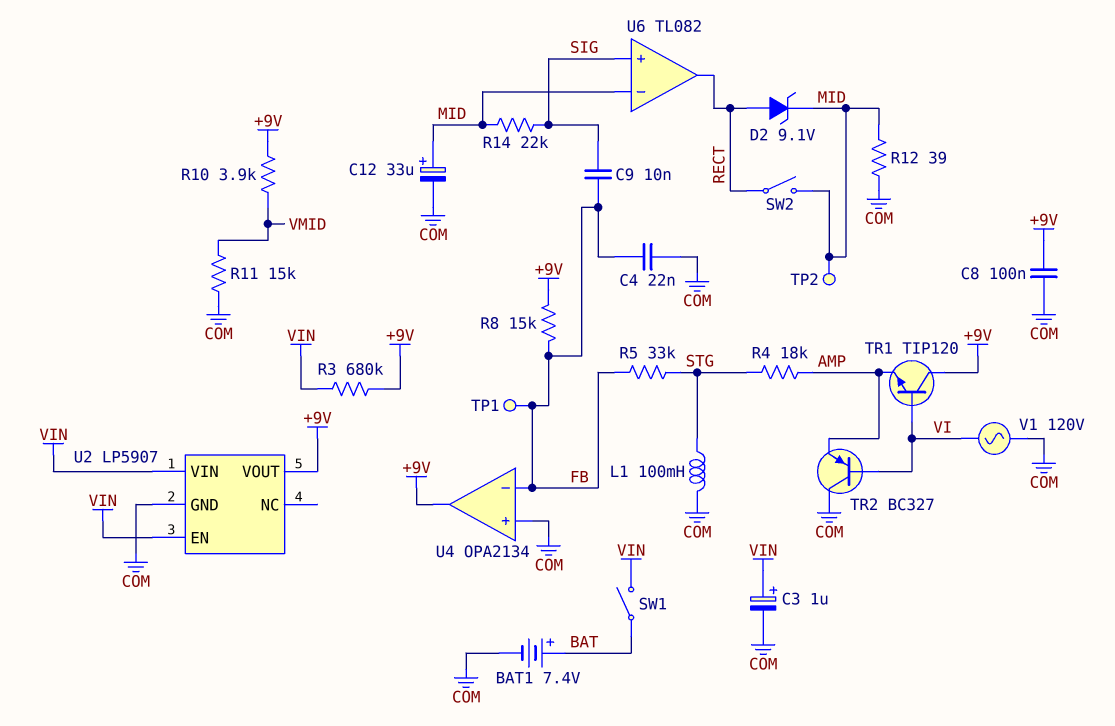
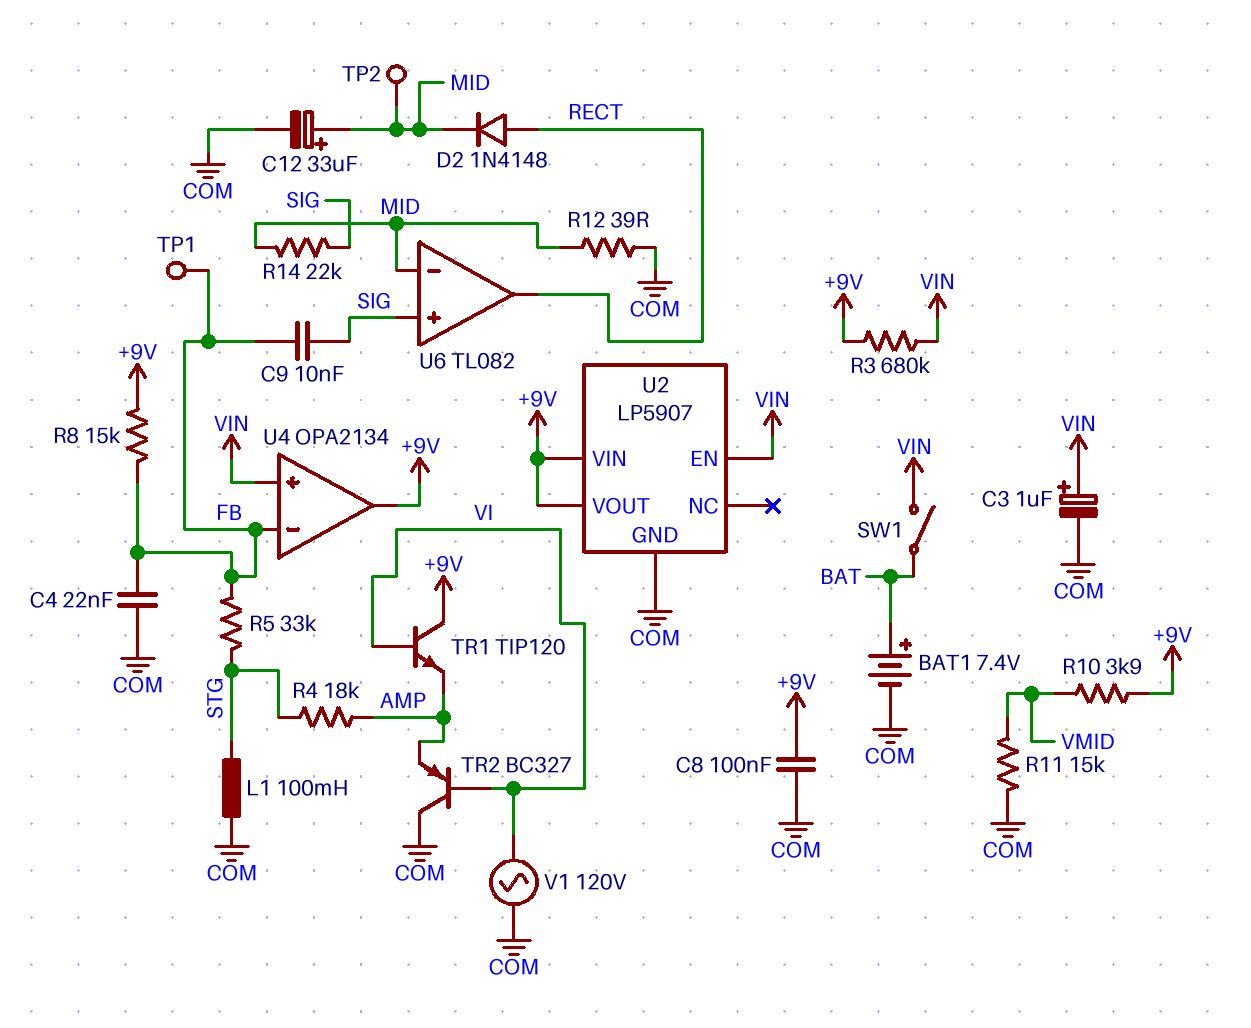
D2: zener 9.1V (A RECT, K MID) -> diode 1N4148 (A RECT, K MID)
SW2: switch (MID, RECT) -> none
U2 pin VIN: VIN -> +9V
U4 pin in+: COM -> VIN

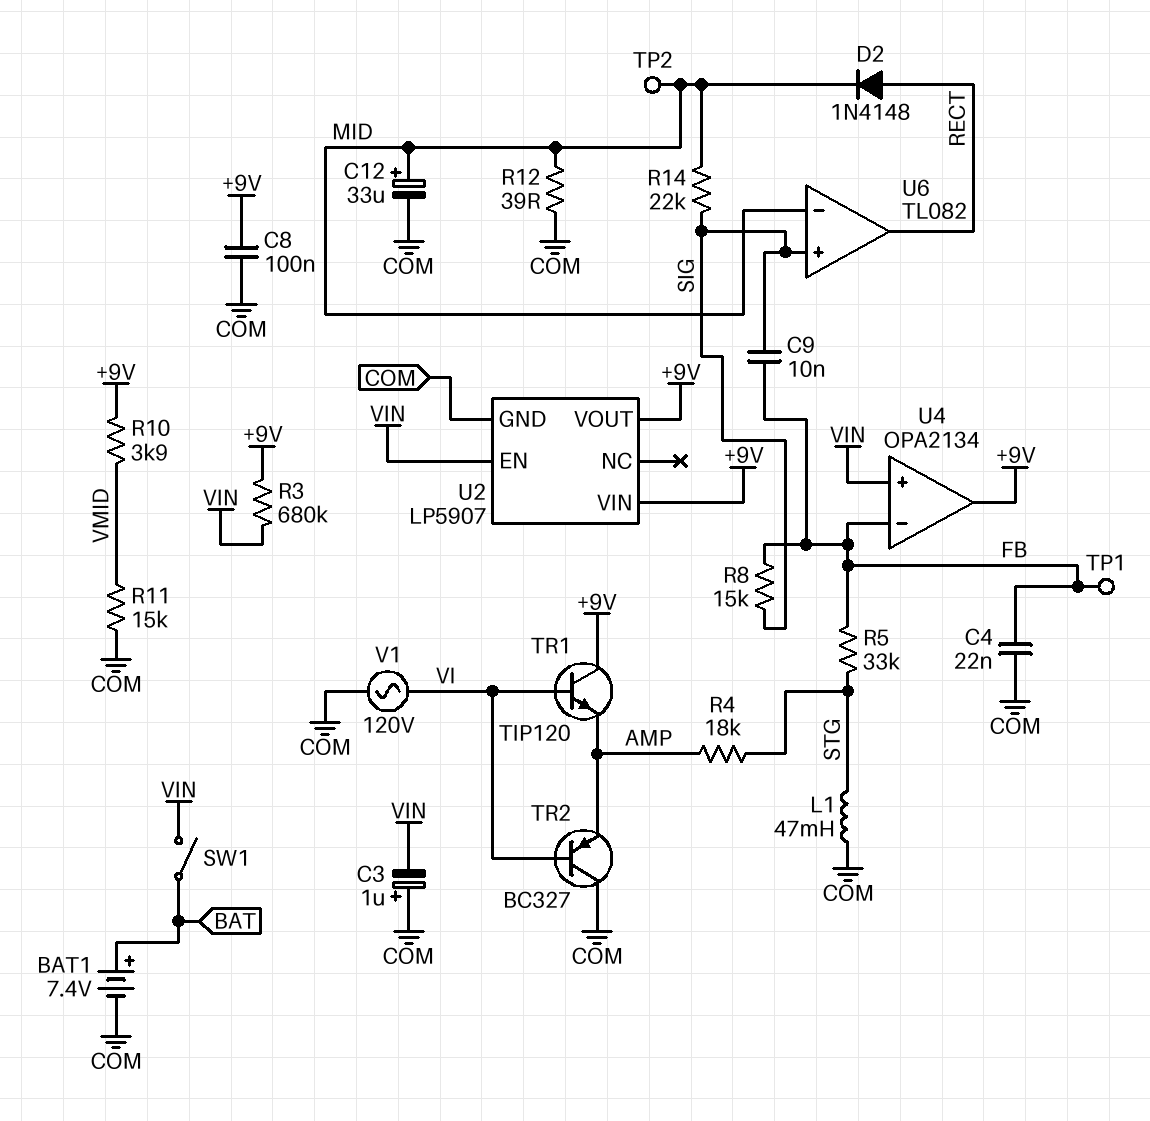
C3: 1uF (plus VIN, minus COM) -> 1uF (plus COM, minus VIN)
L1: 100mH (COM, STG) -> 47mH (COM, STG)
R8: 15k (+9V, FB) -> 15k (FB, SIG)

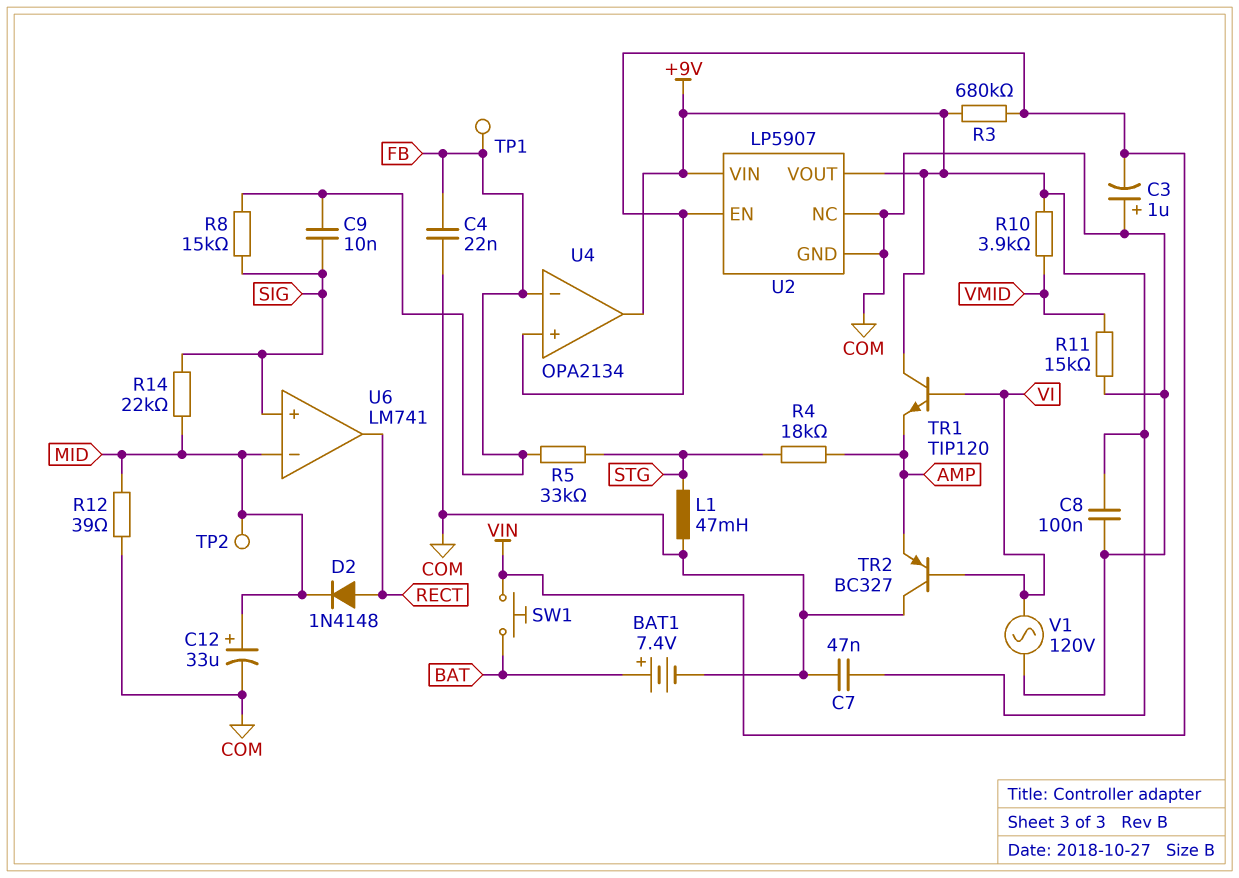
C7: none -> 47nF (+9V, COM)
SW1: switch (BAT, VIN) -> button (BAT, VIN)
U2 pin NC: none -> COM
U6: TL082 -> LM741

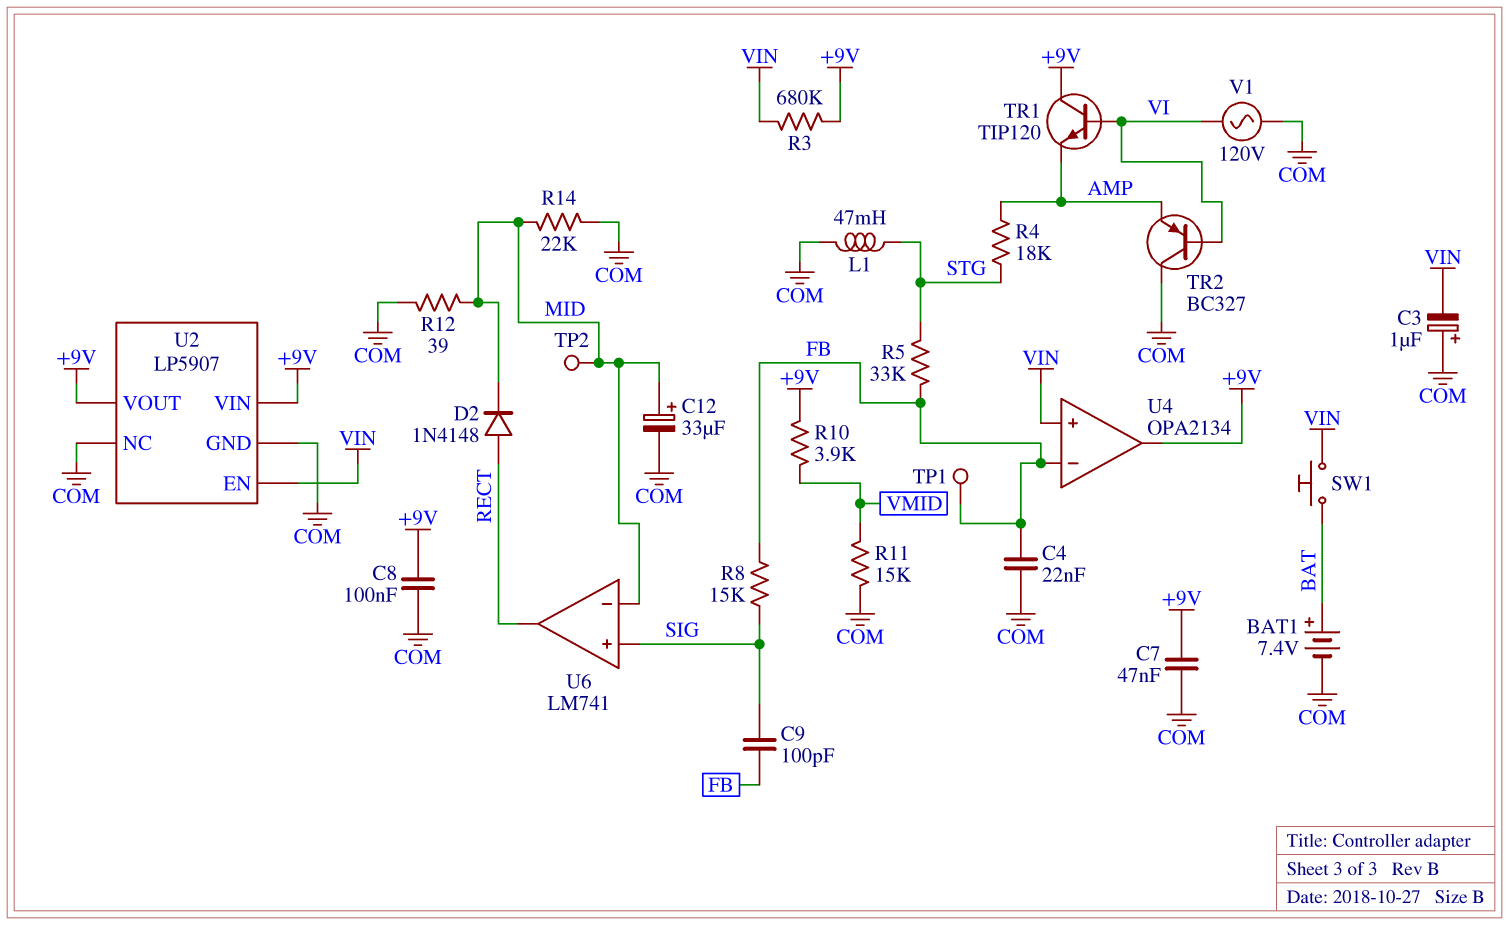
C9: 10nF (FB, SIG) -> 100pF (FB, SIG)
R14: 22k (MID, SIG) -> 22k (COM, MID)

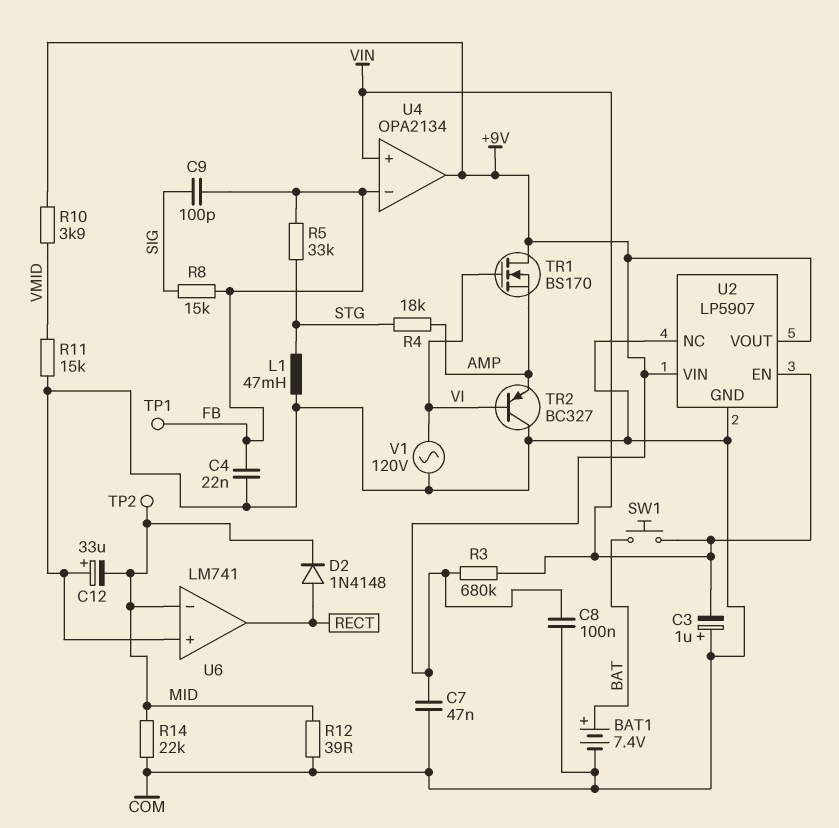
C12: 33uF (plus MID, minus COM) -> 33uF (plus COM, minus MID)
TR1: NPN TIP120 (B VI, C +9V, E AMP) -> NMOS BS170 (G VI, D +9V, S AMP)
U6 pin in+: SIG -> COM

